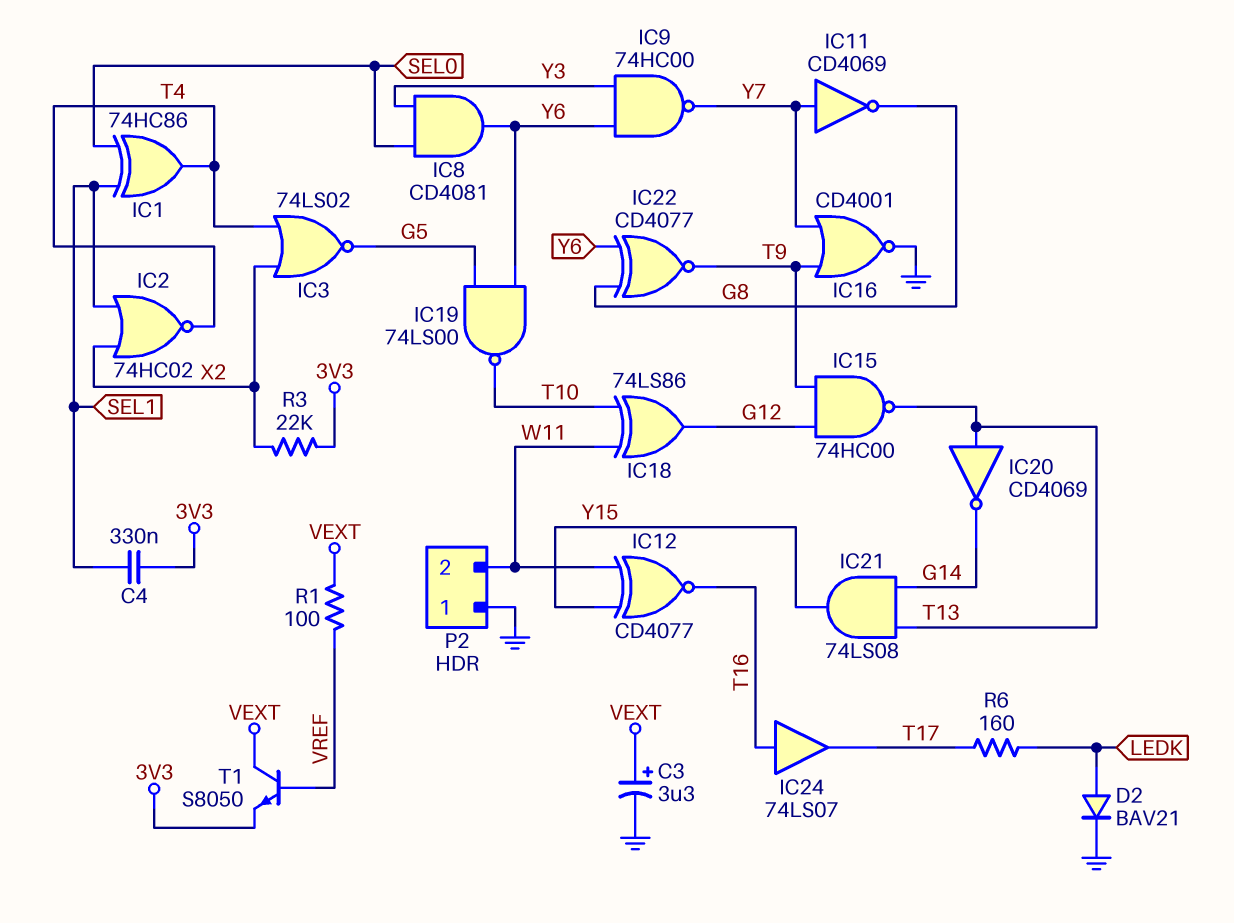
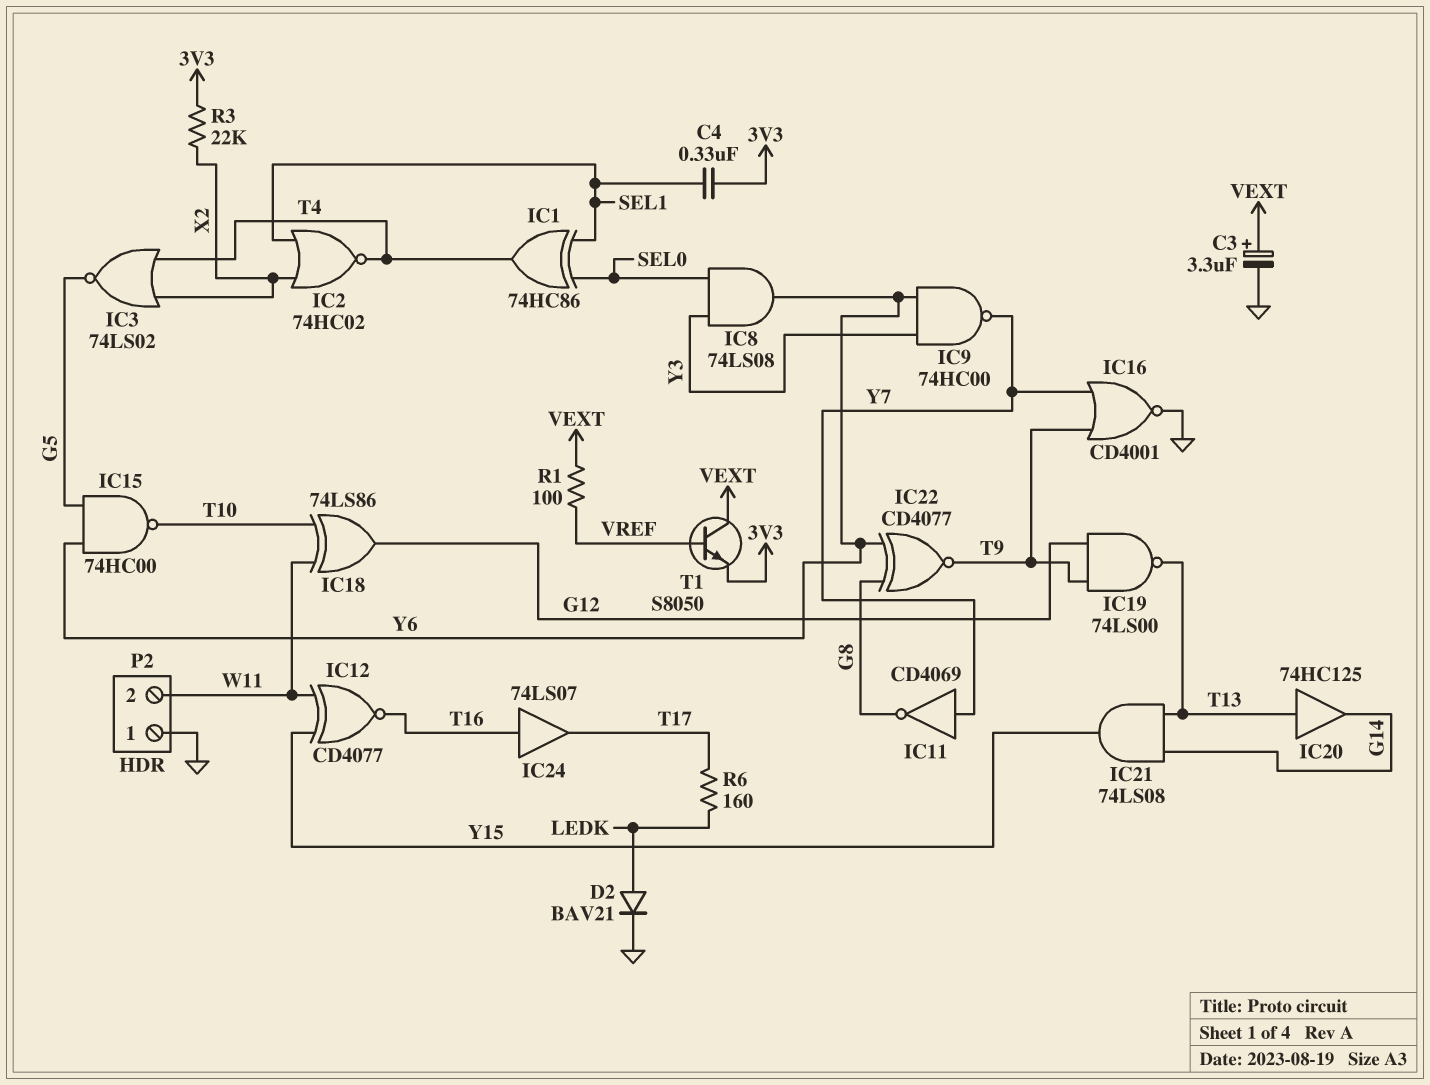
IC8: AND CD4081 (in SEL0, in Y3, out Y6) -> AND 74LS08 (in SEL0, in Y3, out Y6)
IC15: NAND 74HC00 (in G12, in T9, out T13) -> NAND 74HC00 (in G5, in Y6, out T10)
IC19: NAND 74LS00 (in G5, in Y6, out T10) -> NAND 74LS00 (in G12, in T9, out T13)
IC20: NOT CD4069 (in T13, out G14) -> buffer 74HC125 (in T13, out G14)

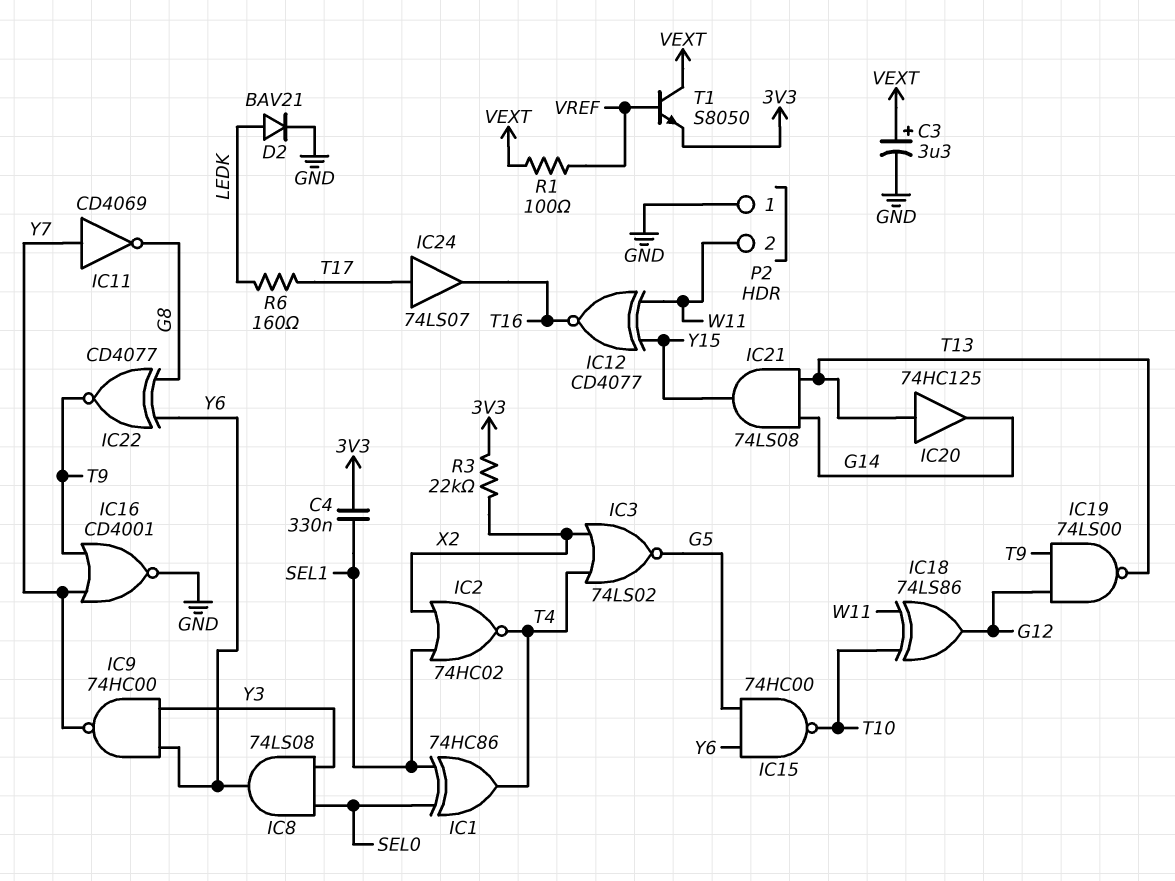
IC24: buffer 74LS07 (in T16, out T17) -> buffer 74LS07 (in T17, out T16)

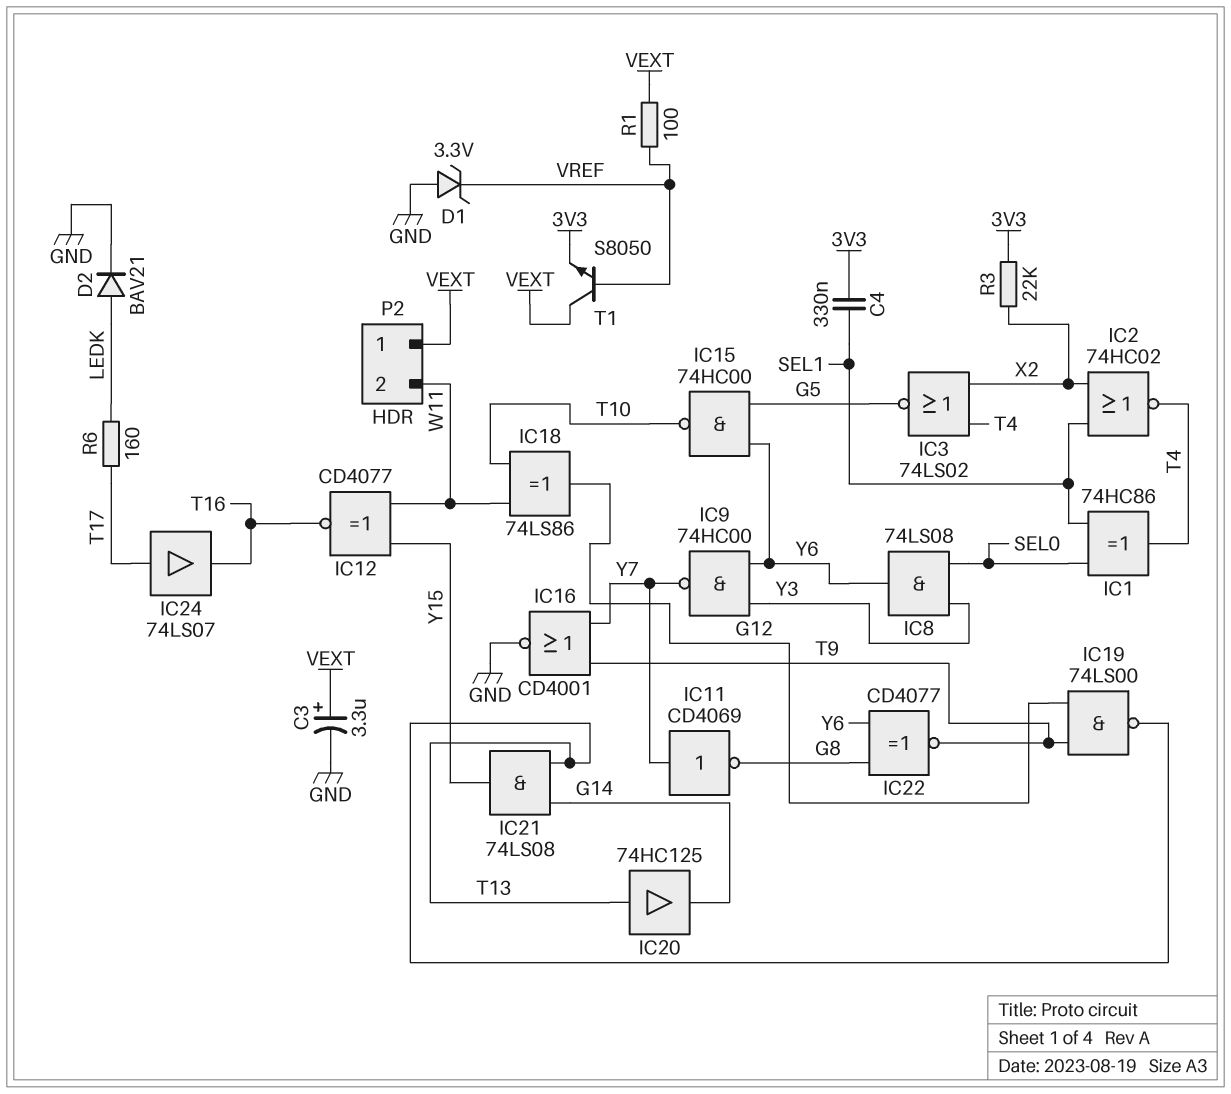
D1: none -> zener 3.3V (A GND, K VREF)
P2 pin 1: GND -> VEXT

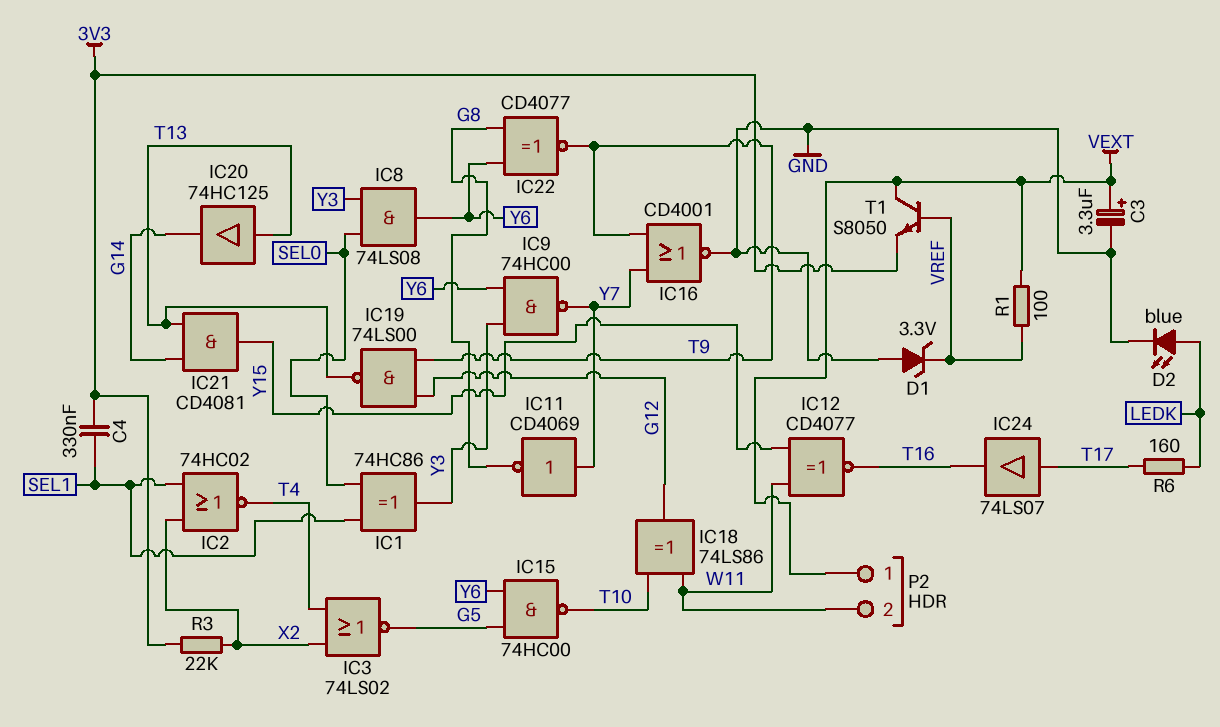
D2: diode BAV21 (A LEDK, K GND) -> LED blue (A LEDK, K GND)
IC1: XOR 74HC86 (in SEL0, in SEL1, out T4) -> XOR 74HC86 (in SEL0, in SEL1, out Y3)
IC21: AND 74LS08 (in G14, in T13, out Y15) -> AND CD4081 (in G14, in T13, out Y15)

